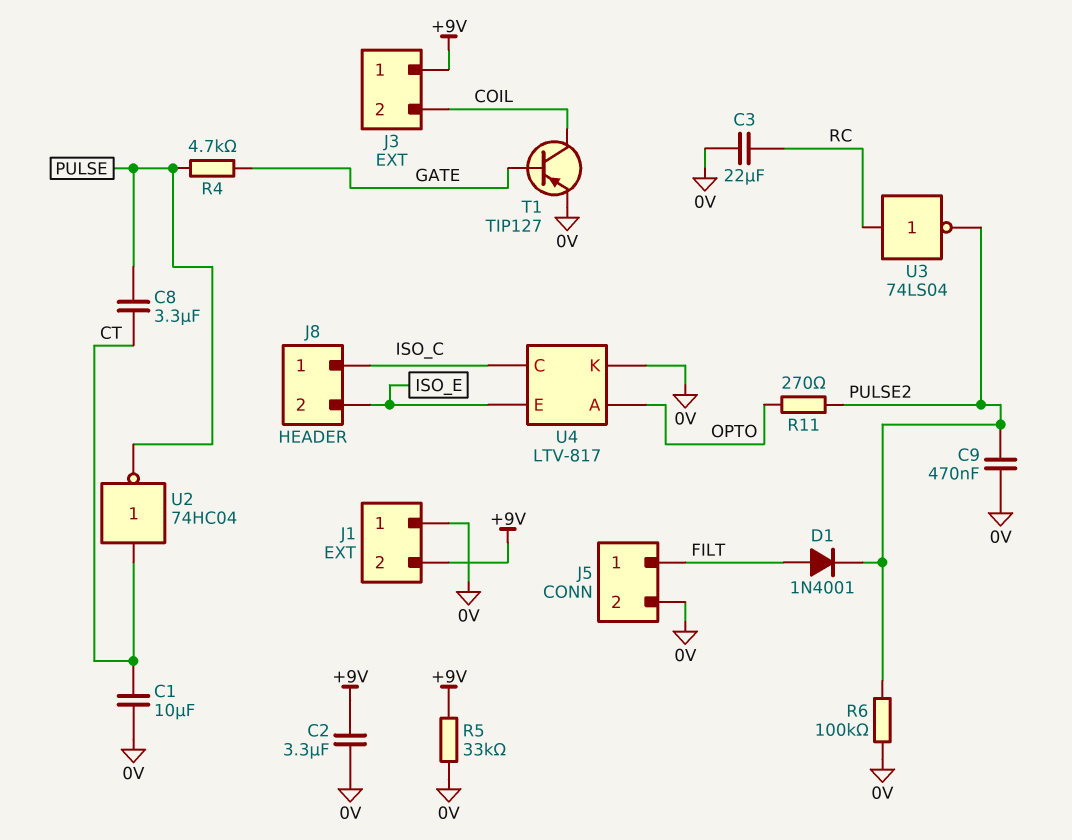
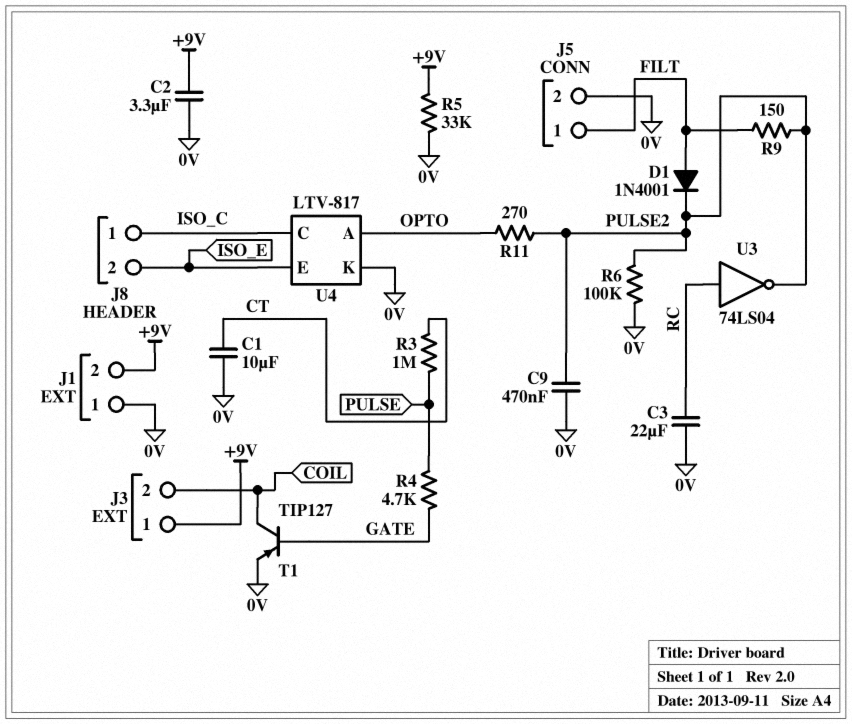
C8: 3.3uF (CT, PULSE) -> none
R3: none -> 1M (CT, PULSE)
R9: none -> 150 (FILT, PULSE2)
U2: NOT 74HC04 (in CT, out PULSE) -> none

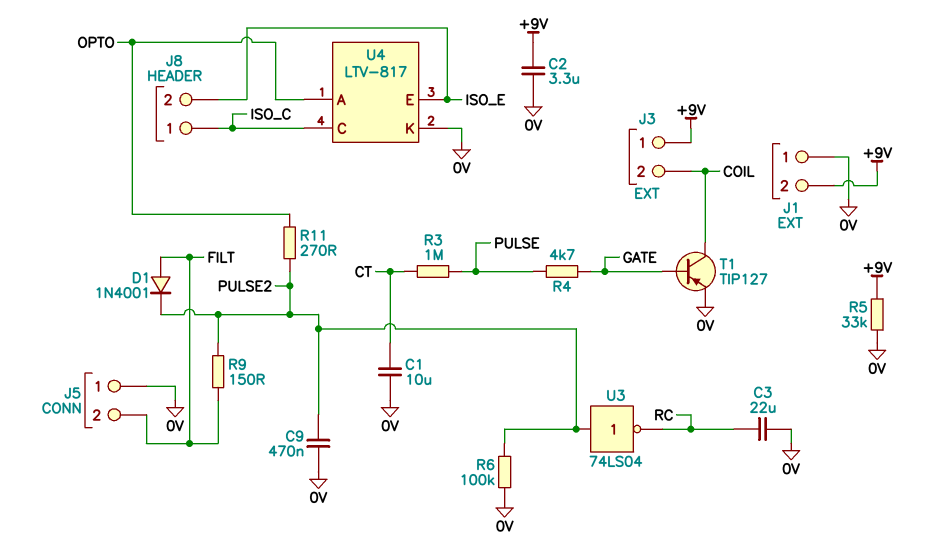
J5 pin 1: FILT -> 0V
J5 pin 2: 0V -> FILT
U3: NOT 74LS04 (in RC, out PULSE2) -> NOT 74LS04 (in PULSE2, out RC)

